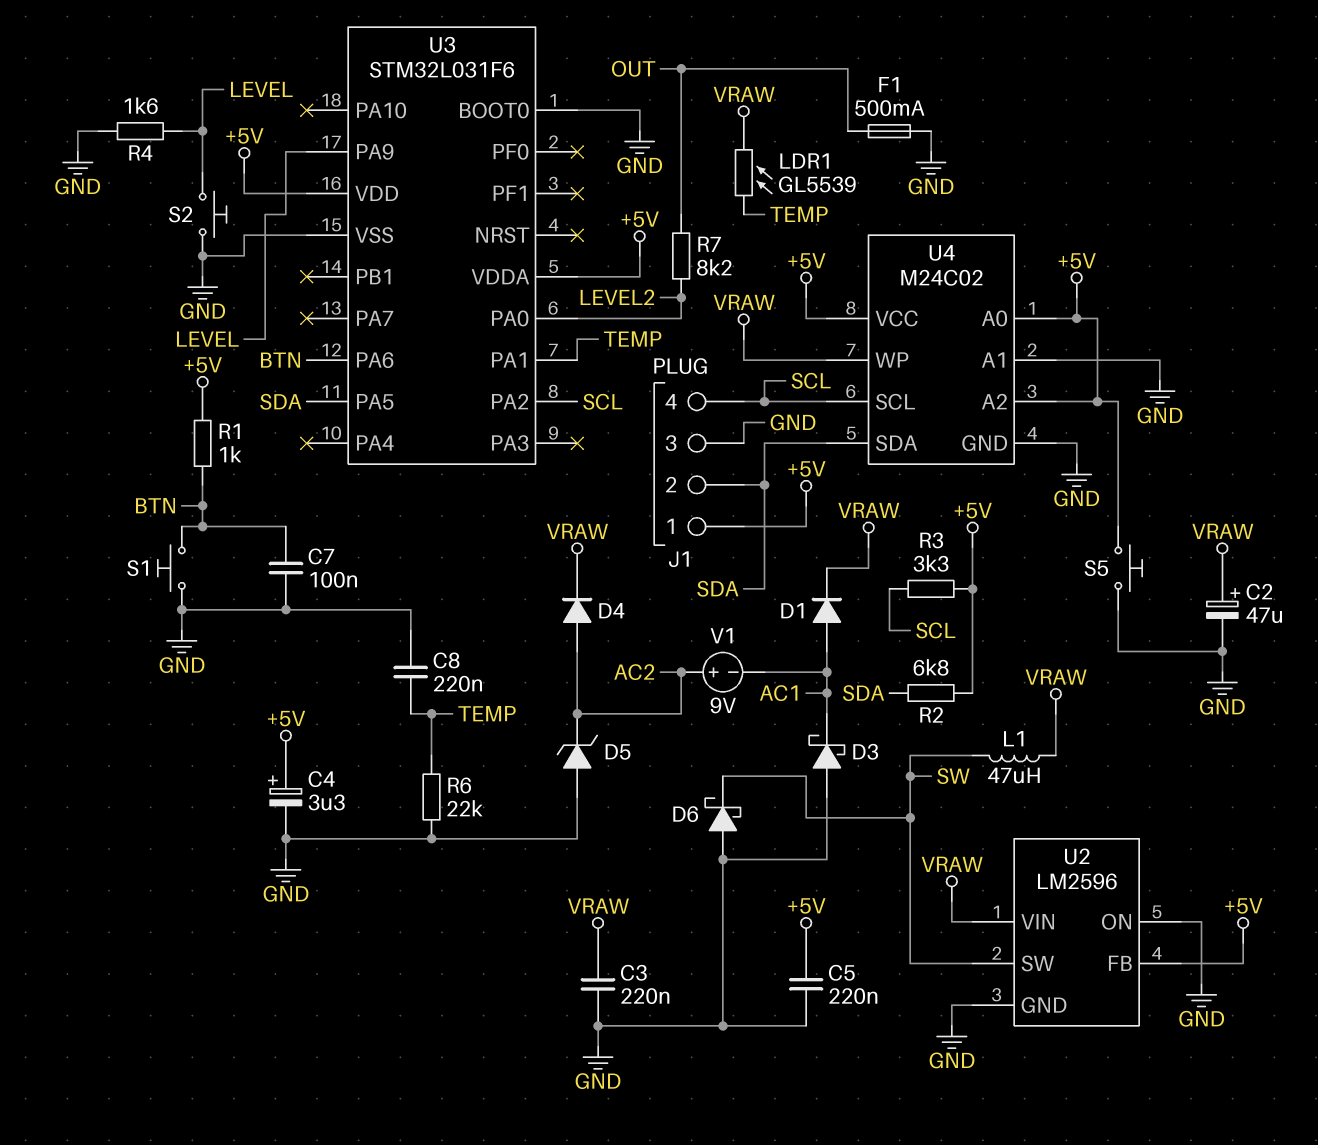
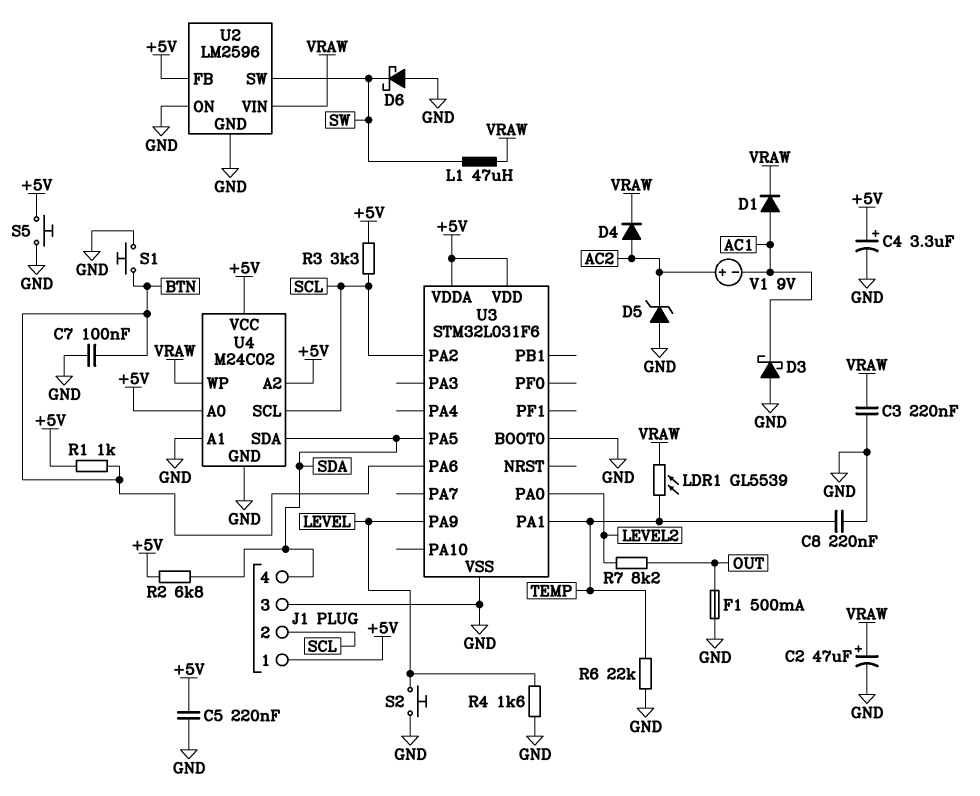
J1 pin 2: SDA -> SCL
J1 pin 4: SCL -> SDA

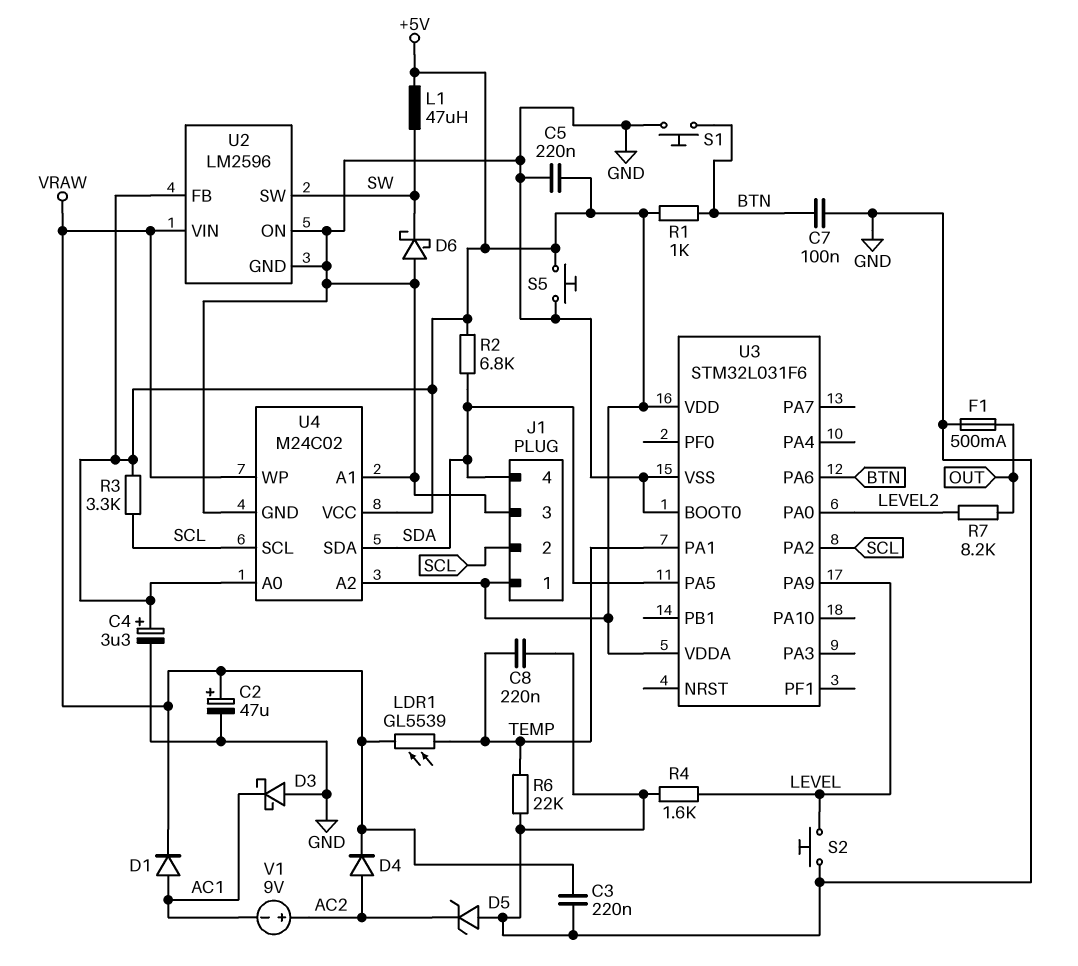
L1: 47uH (SW, VRAW) -> 47uH (+5V, SW)

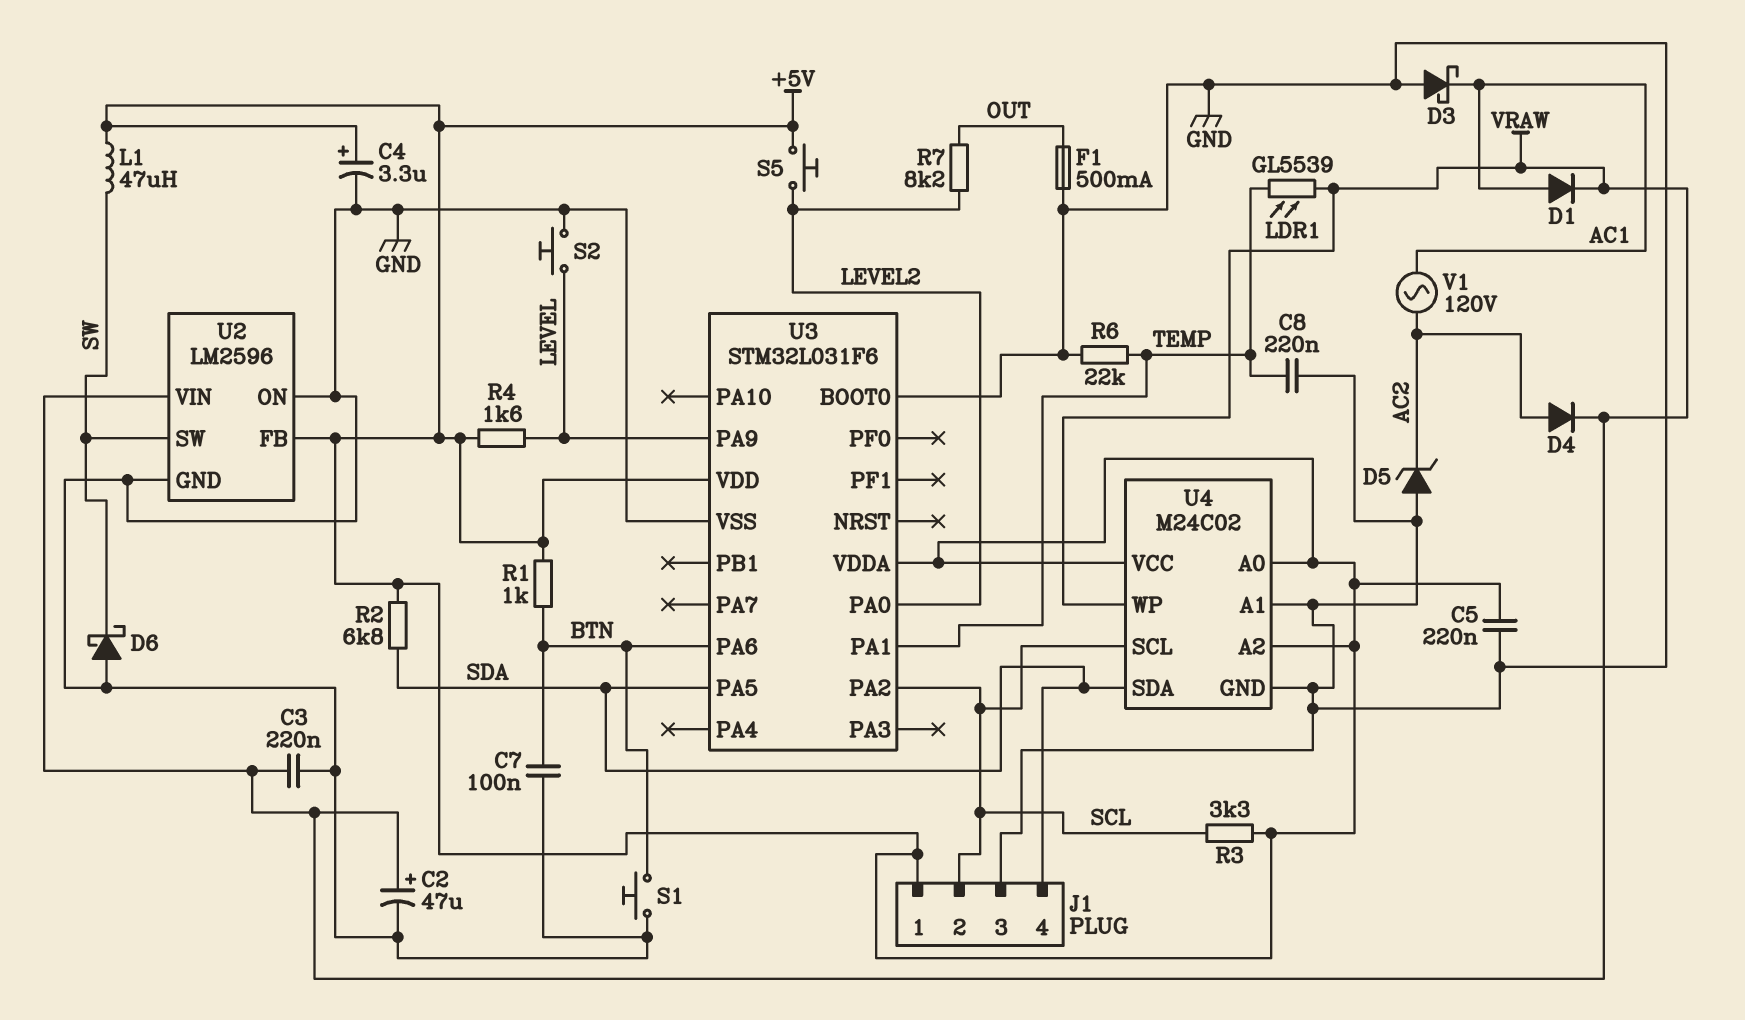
R4: 1.6k (GND, LEVEL) -> 1.6k (+5V, LEVEL)
S5: button (+5V, GND) -> button (+5V, LEVEL2)
V1: 9V (plus AC2, minus AC1) -> AC 120V (AC1, AC2)

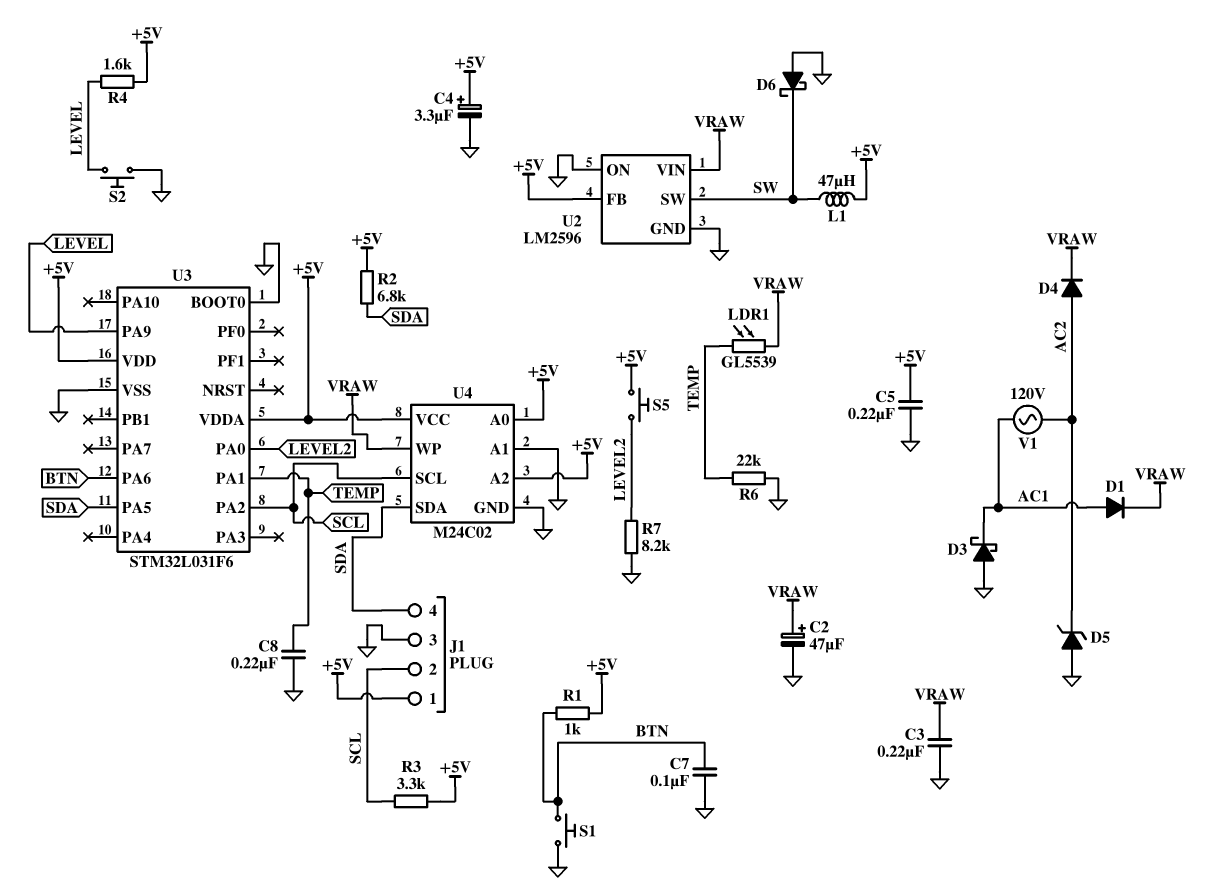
F1: 500mA (GND, OUT) -> none
R7: 8.2k (LEVEL2, OUT) -> 8.2k (GND, LEVEL2)

